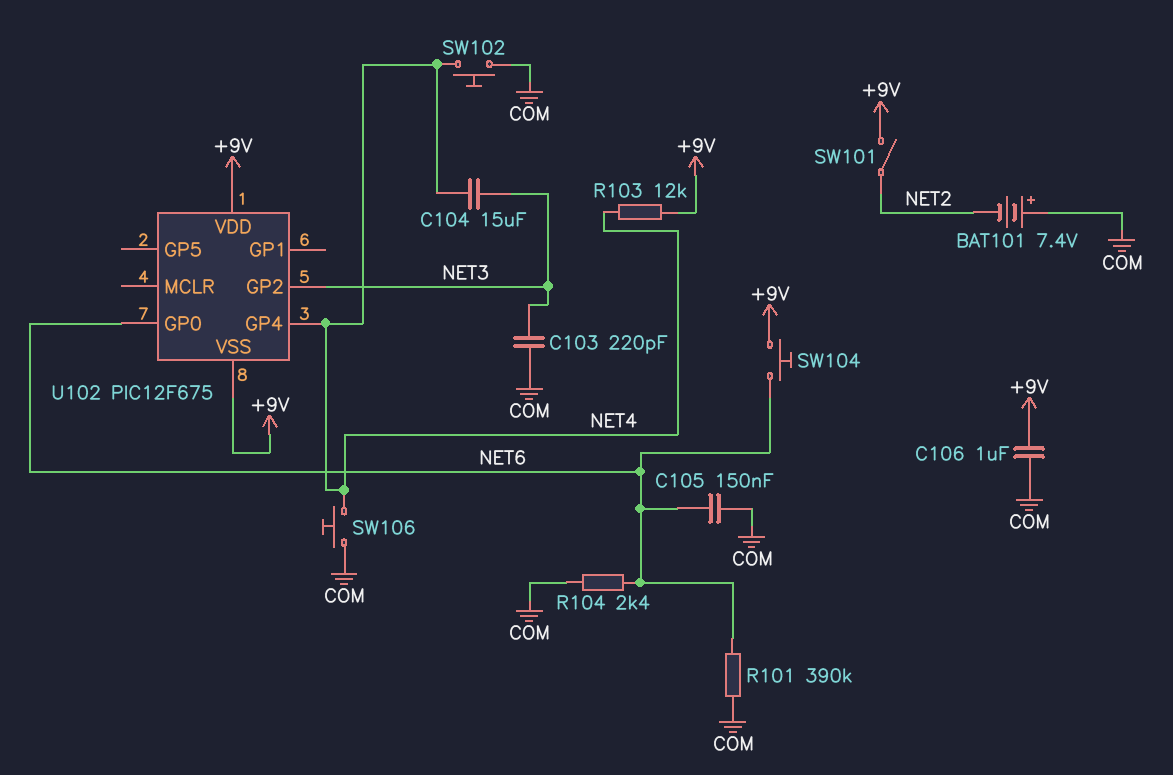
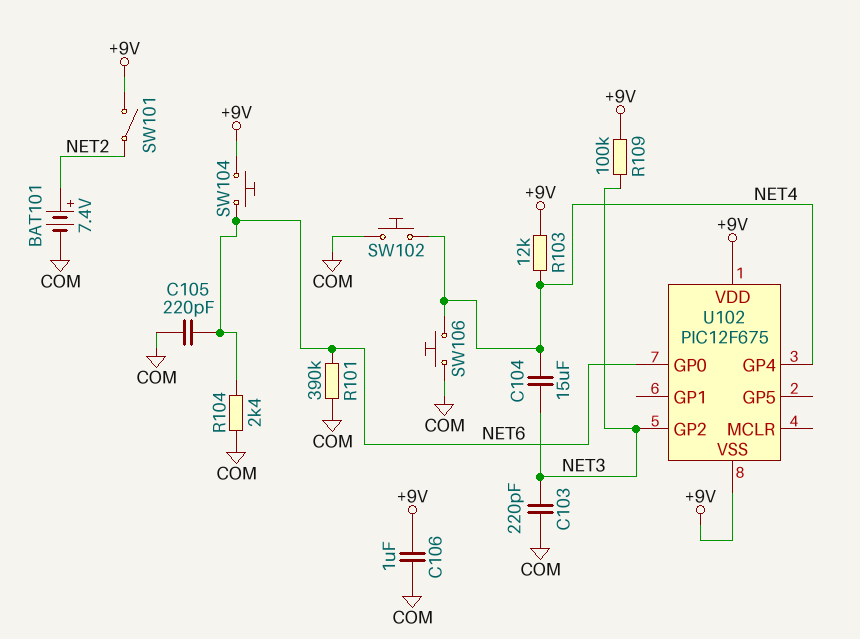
BAT101: 7.4V (plus COM, minus NET2) -> 7.4V (plus NET2, minus COM)
C105: 150nF (COM, NET6) -> 220pF (COM, NET6)
R109: none -> 100k (+9V, NET3)

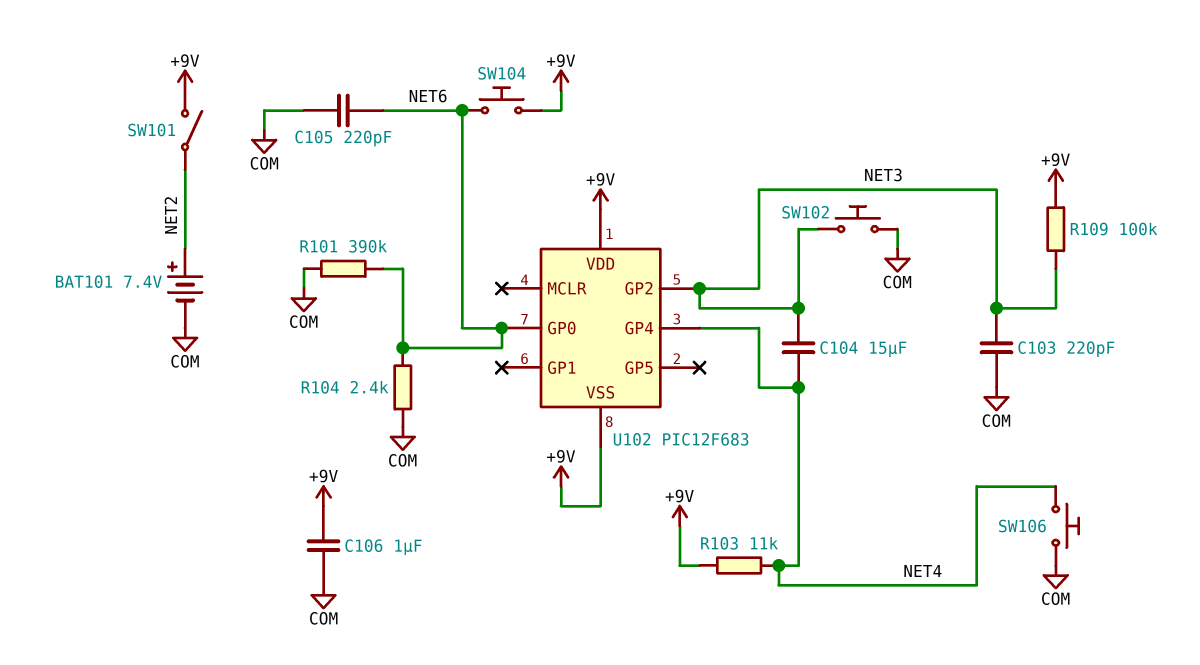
R103: 12k (+9V, NET4) -> 11k (+9V, NET4)
SW102: button (COM, NET4) -> button (COM, NET3)
U102: PIC12F675 -> PIC12F683

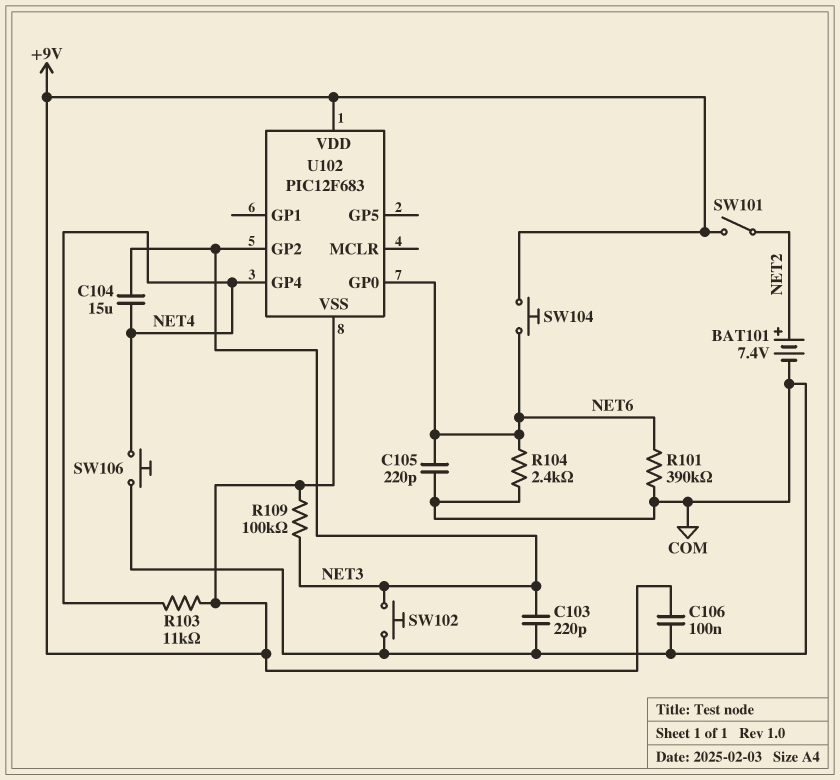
C106: 1uF (+9V, COM) -> 100nF (+9V, COM)

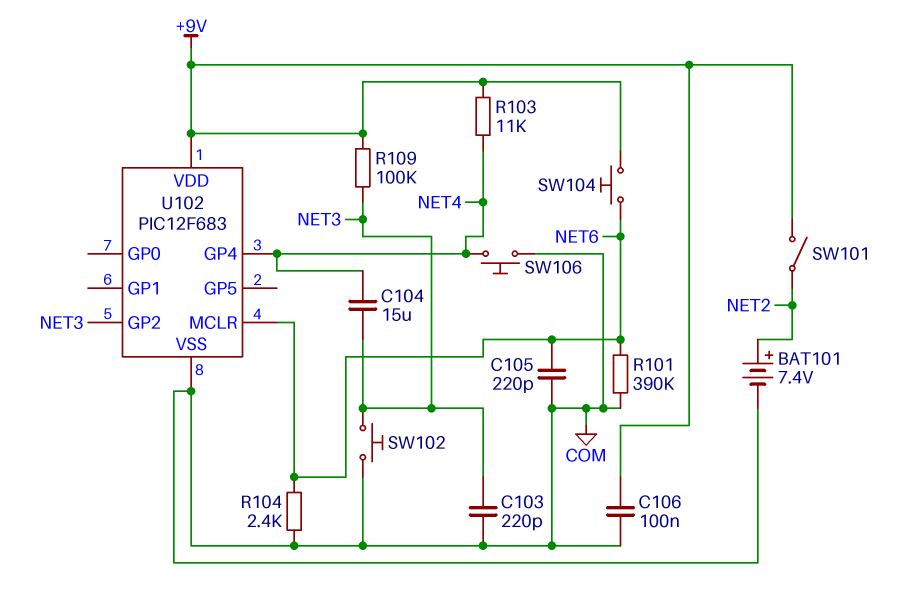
U102 pin GP0: NET6 -> none
U102 pin MCLR: none -> NET6
U102 pin VSS: +9V -> COM

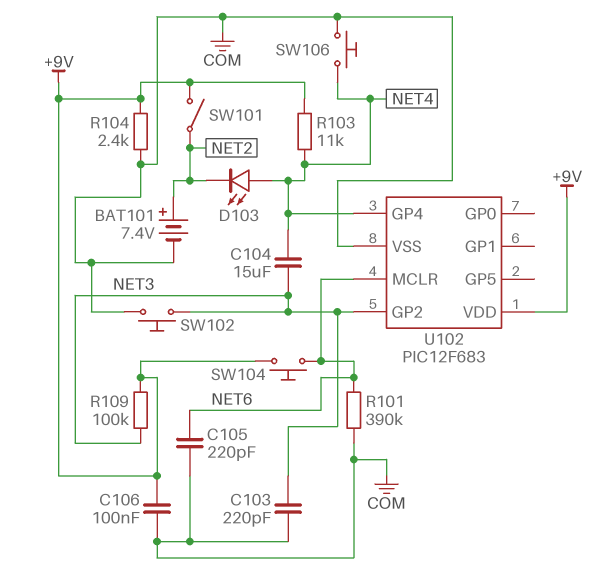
D103: none -> LED (A NET4, K NET2)
R104: 2.4k (COM, NET6) -> 2.4k (+9V, COM)

